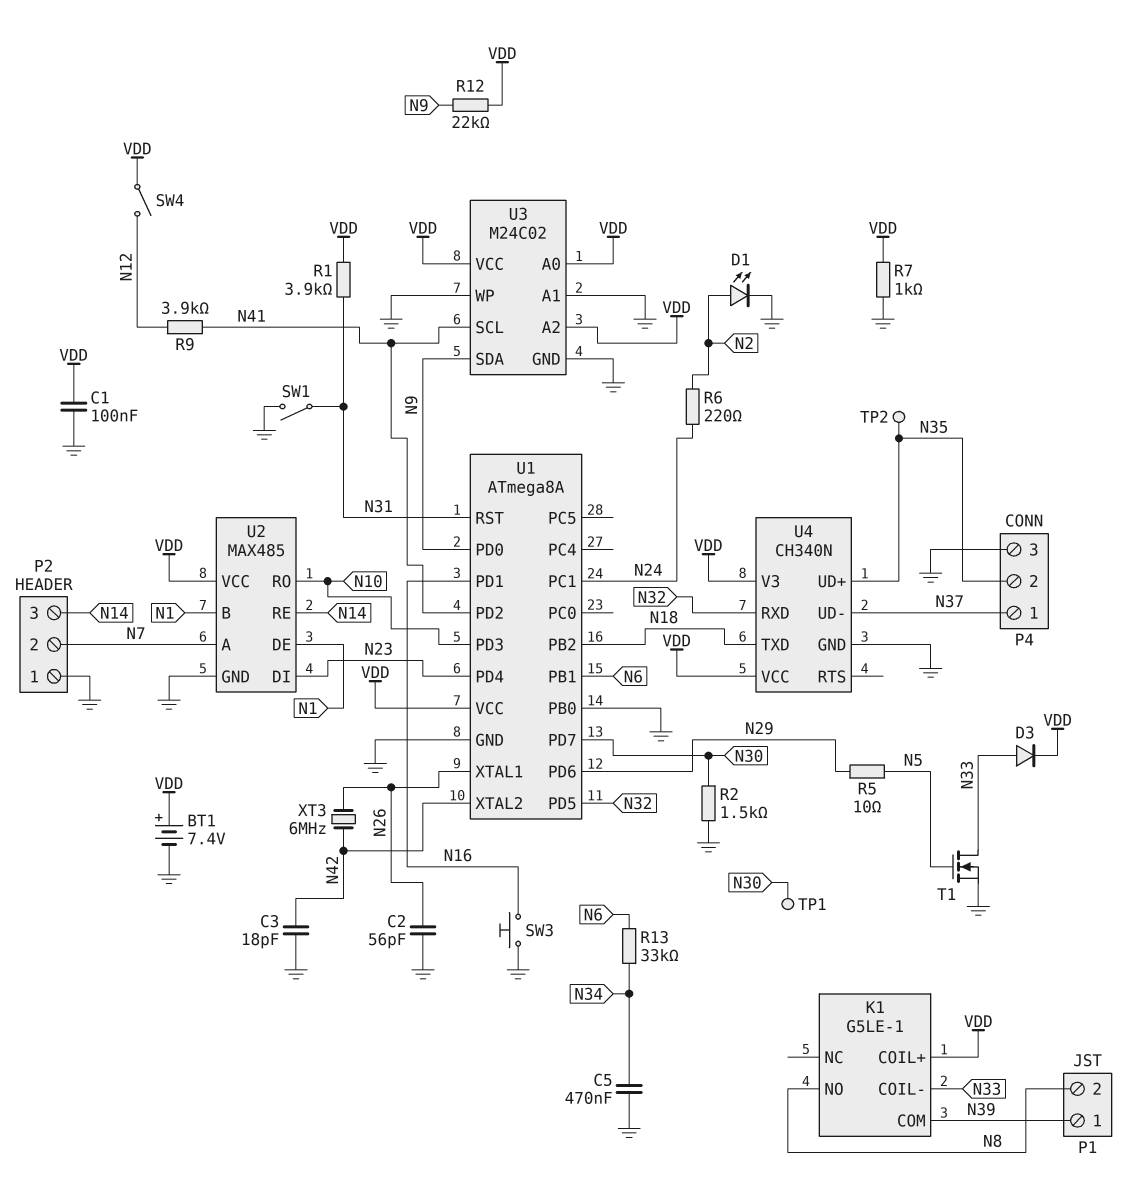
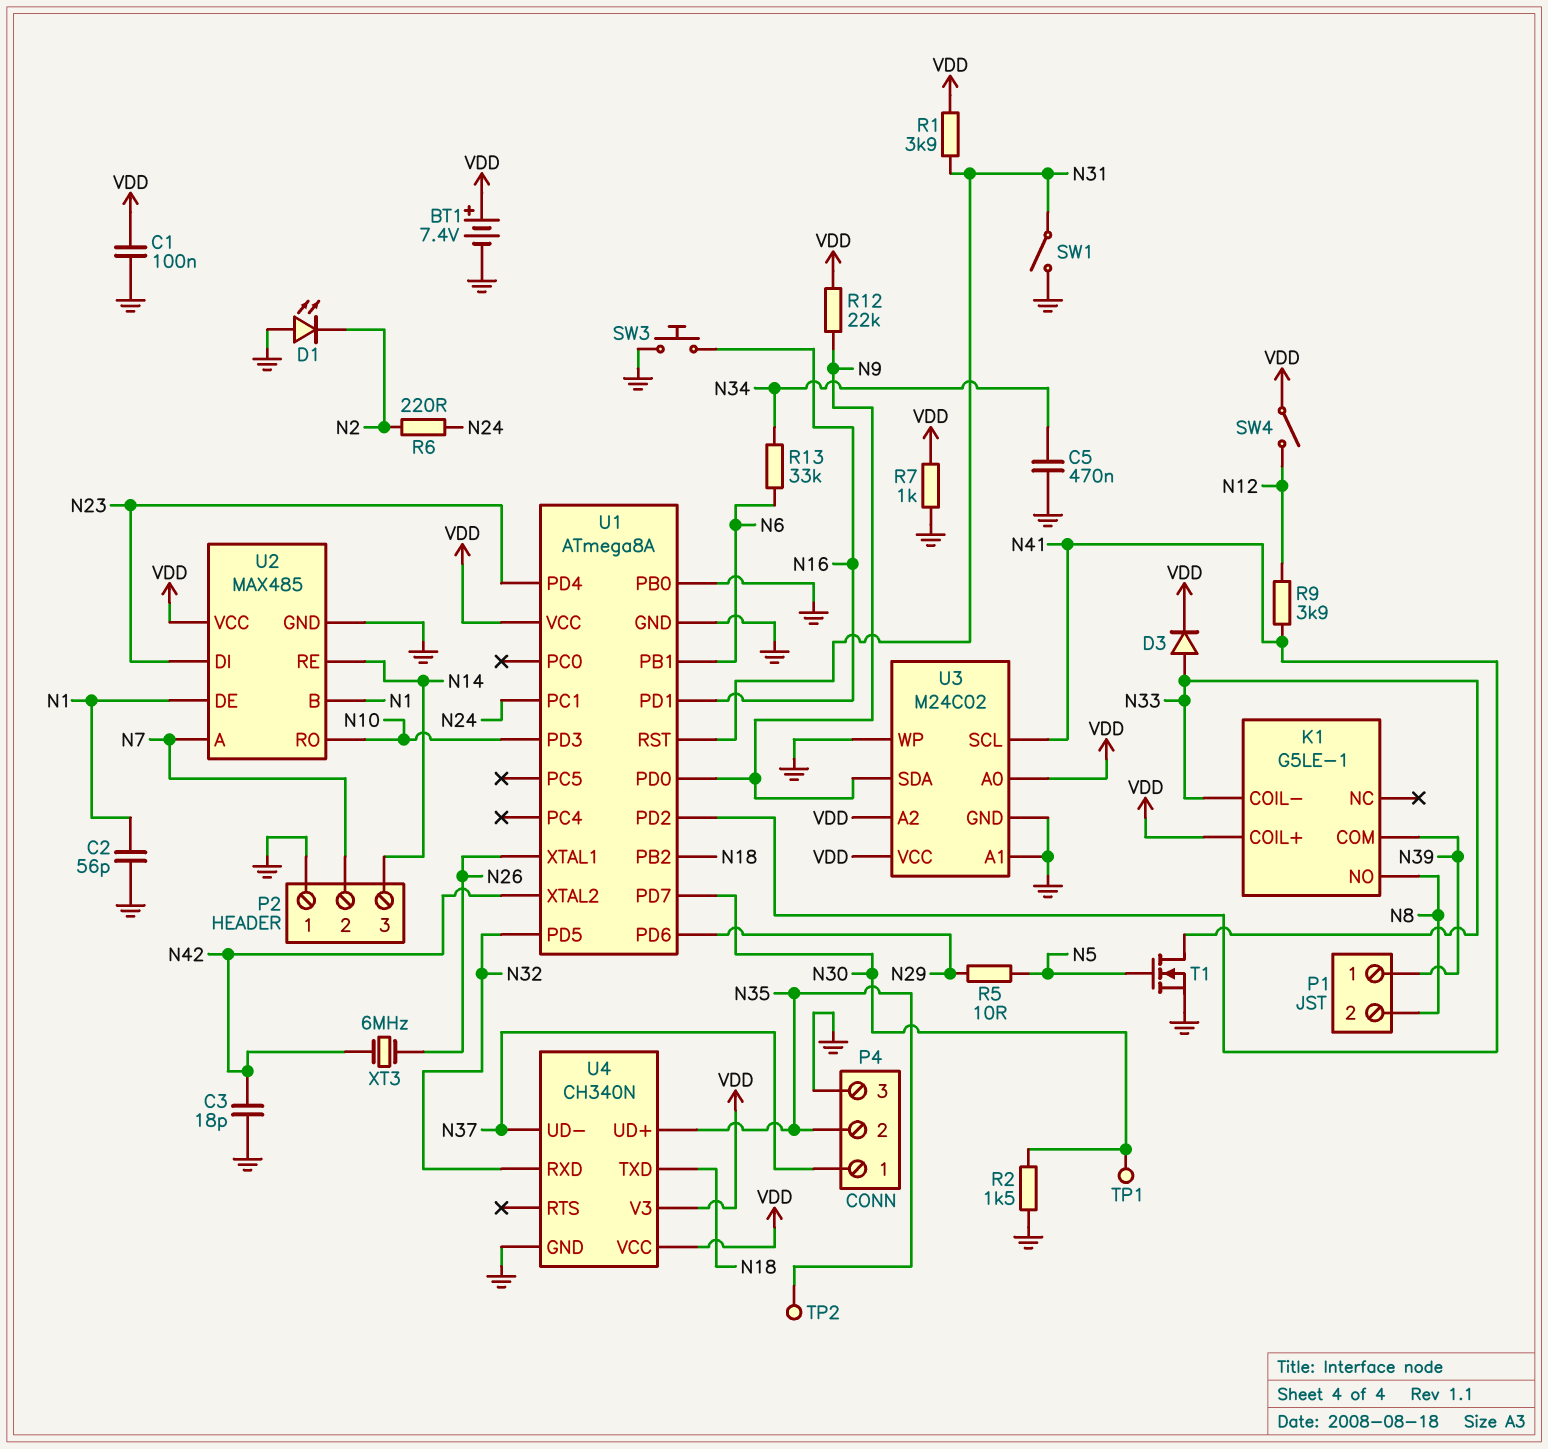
C2: 56pF (GND, N26) -> 56pF (GND, N1)
D1: LED (A N2, K GND) -> LED (A GND, K N2)

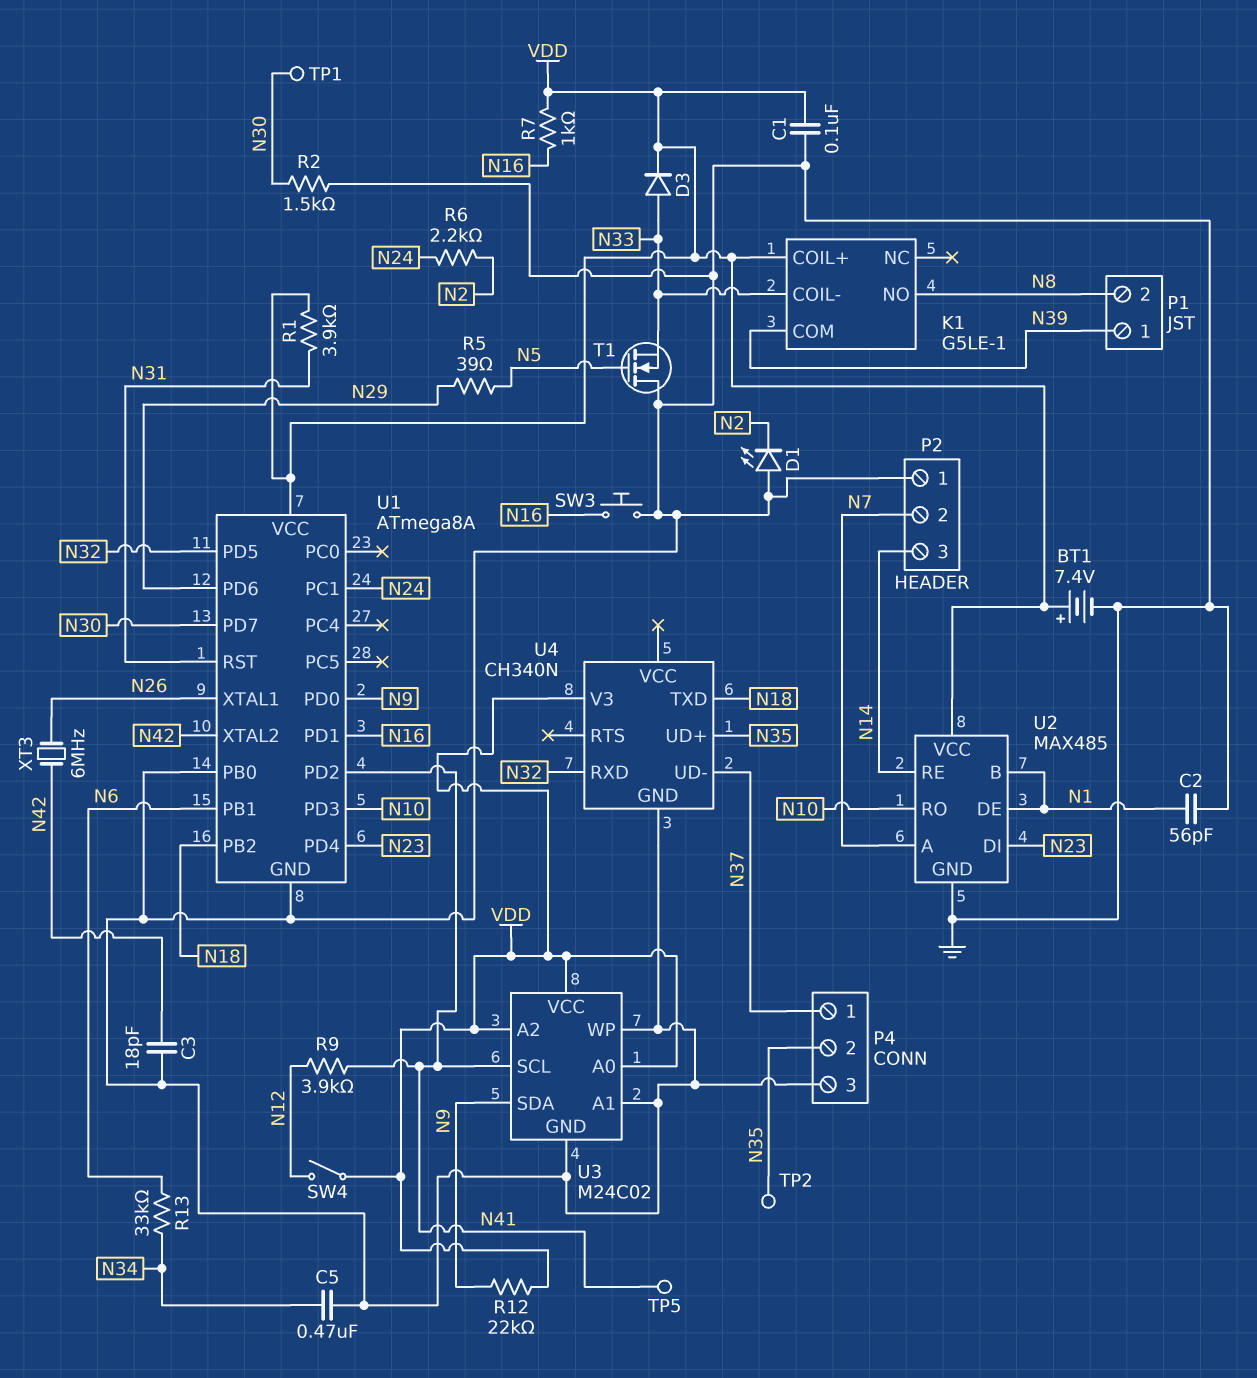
R5: 10 (N5, N29) -> 39 (N5, N29)
R6: 220 (N2, N24) -> 2.2k (N2, N24)
R7: 1k (GND, VDD) -> 1k (N16, VDD)
SW1: switch (GND, N31) -> none
T1: NMOS (G N5, D N33, S GND) -> NMOS (G N5, D GND, S N33)
TP5: none -> test point (N41)
U4 pin VCC: VDD -> none

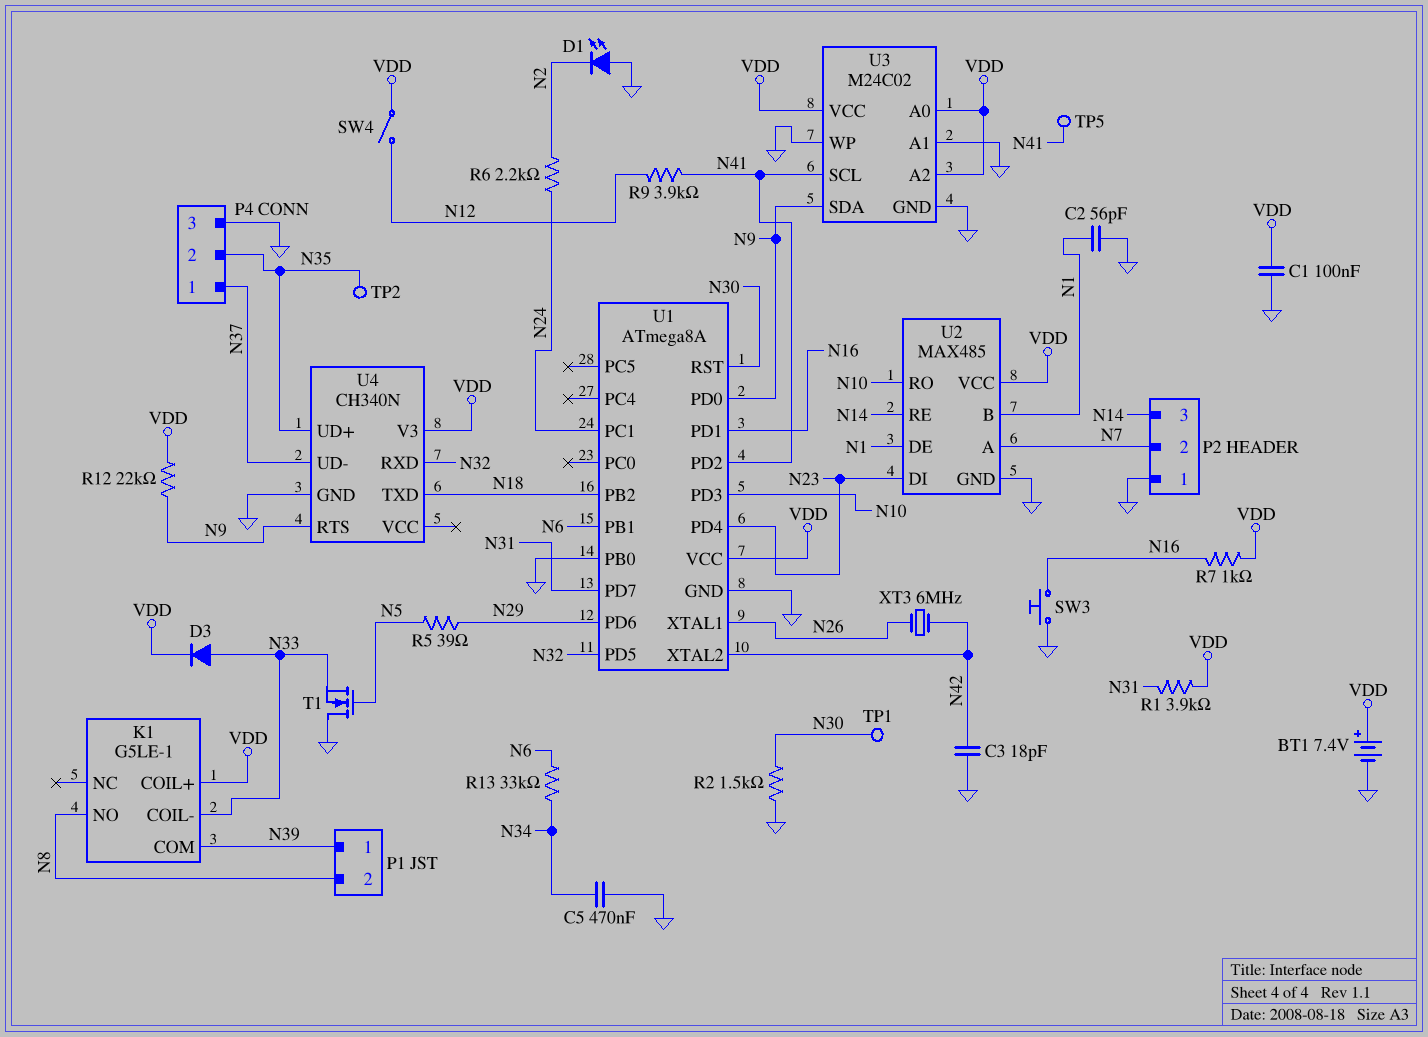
U1 pin PD7: N30 -> N31
U1 pin RST: N31 -> N30
U4 pin RTS: none -> N9

